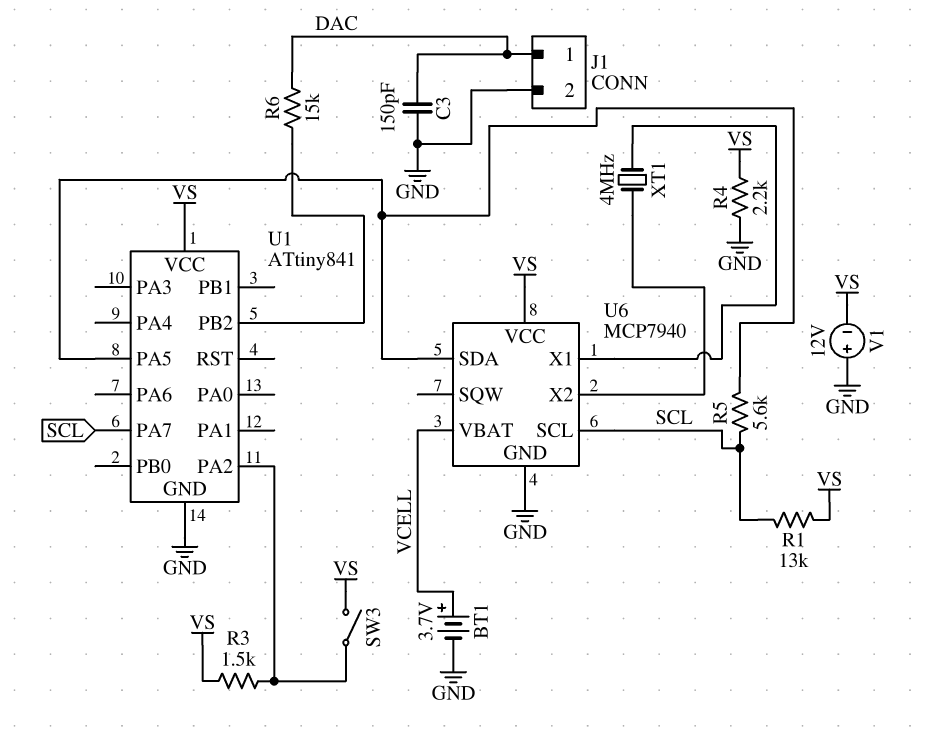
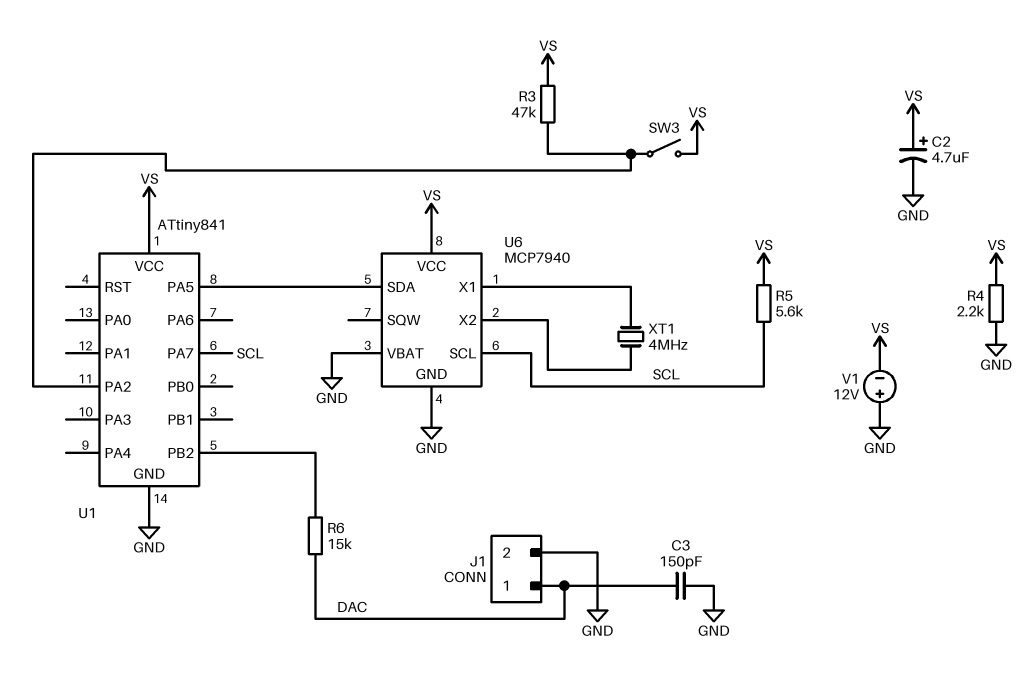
BT1: 3.7V (plus VCELL, minus GND) -> none
C2: none -> 4.7uF (plus VS, minus GND)
R1: 13k (SCL, VS) -> none
R3: 1.5k (U1/PA2, VS) -> 47k (U1/PA2, VS)
R5: 5.6k (SCL, U1/PA5) -> 5.6k (SCL, VS)
U6 pin VBAT: VCELL -> GND

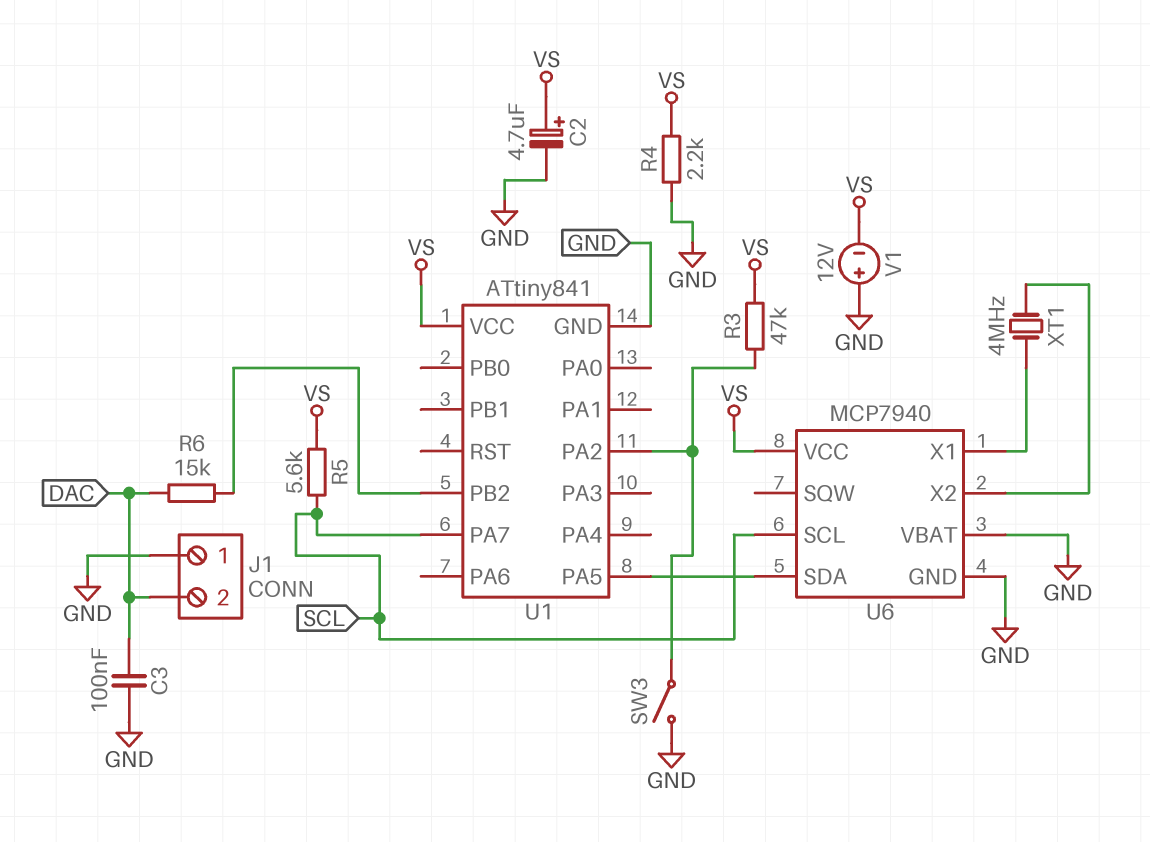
C3: 150pF (DAC, GND) -> 100nF (DAC, GND)
J1 pin 1: DAC -> GND
J1 pin 2: GND -> DAC
SW3: switch (U1/PA2, VS) -> switch (GND, U1/PA2)

